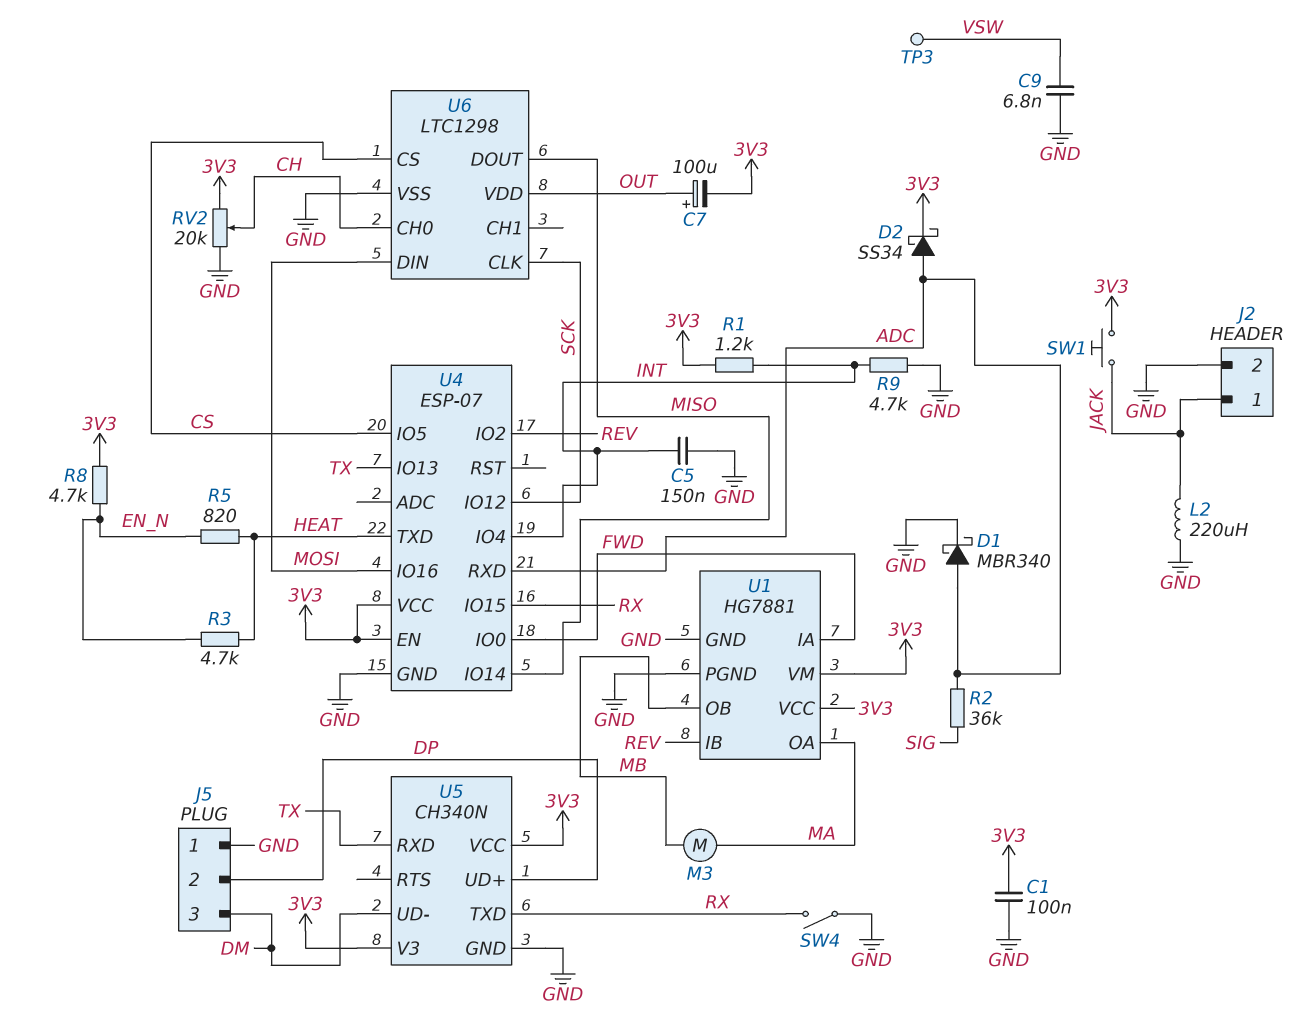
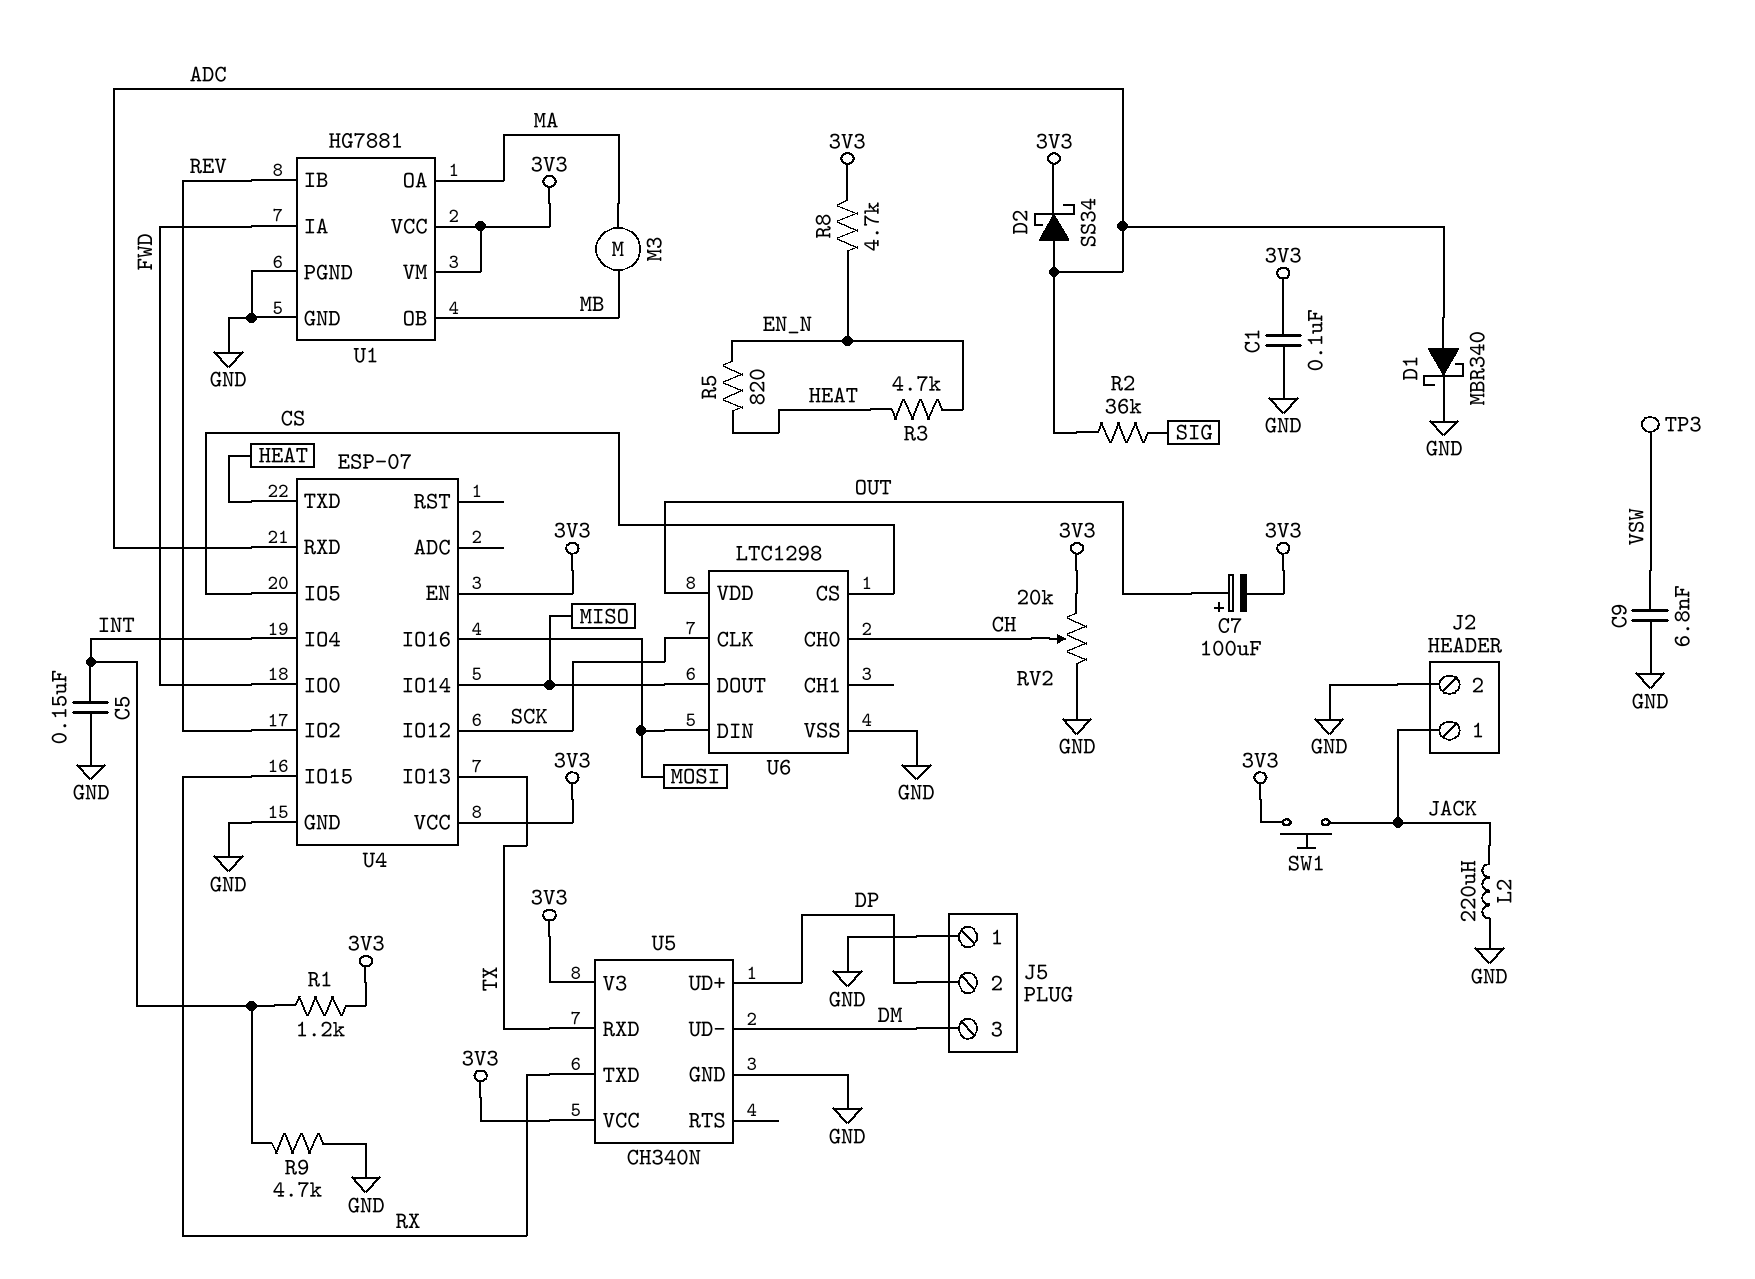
SW4: switch (GND, RX) -> none

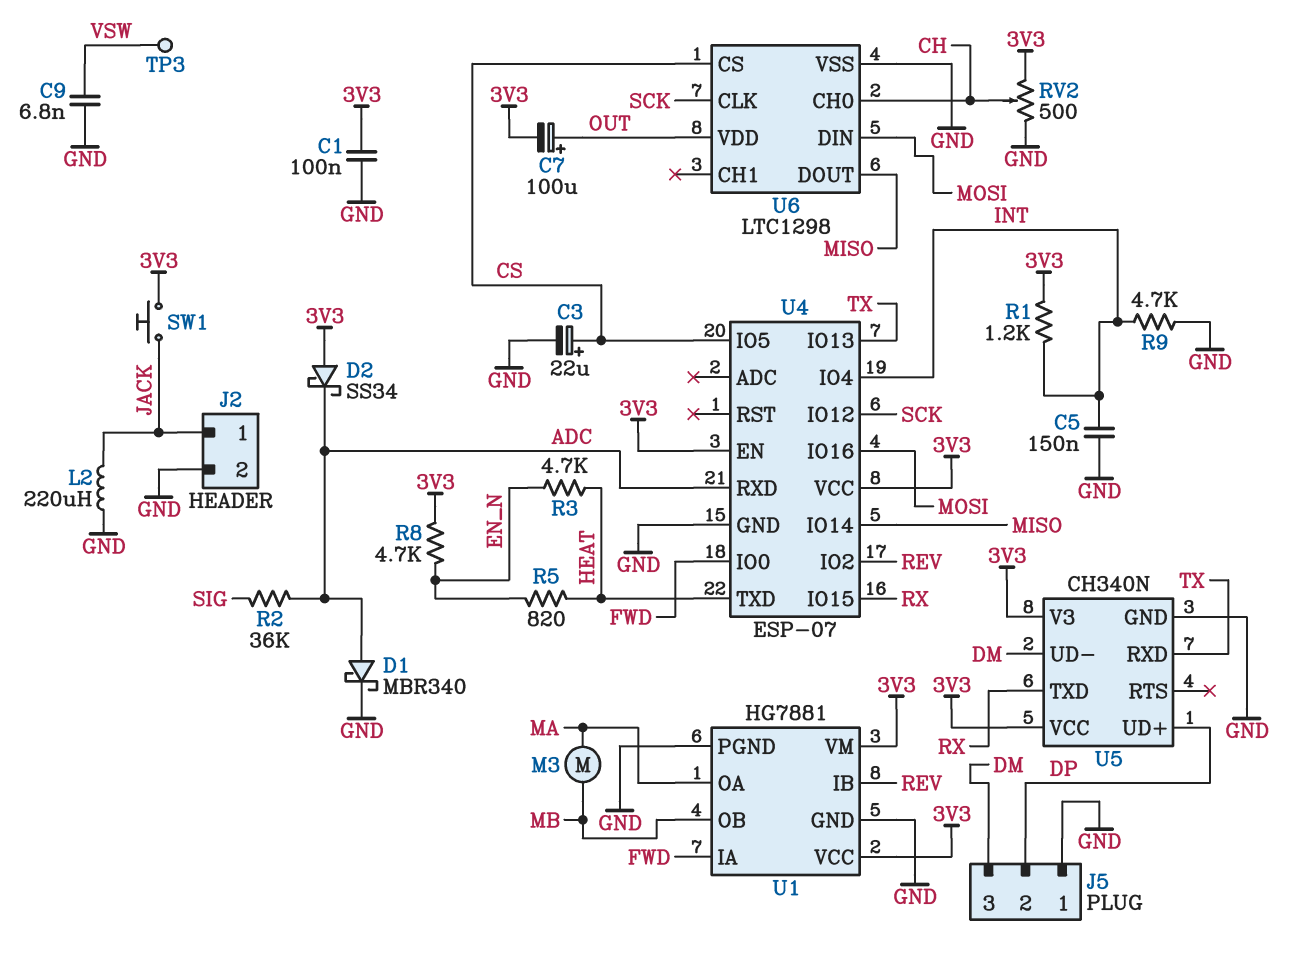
C3: none -> 22uF (plus CS, minus GND)
D2: schottky SS34 (A ADC, K 3V3) -> schottky SS34 (A 3V3, K ADC)
RV2: 20k (3V3, GND, wiper CH) -> 500 (3V3, GND, wiper CH)

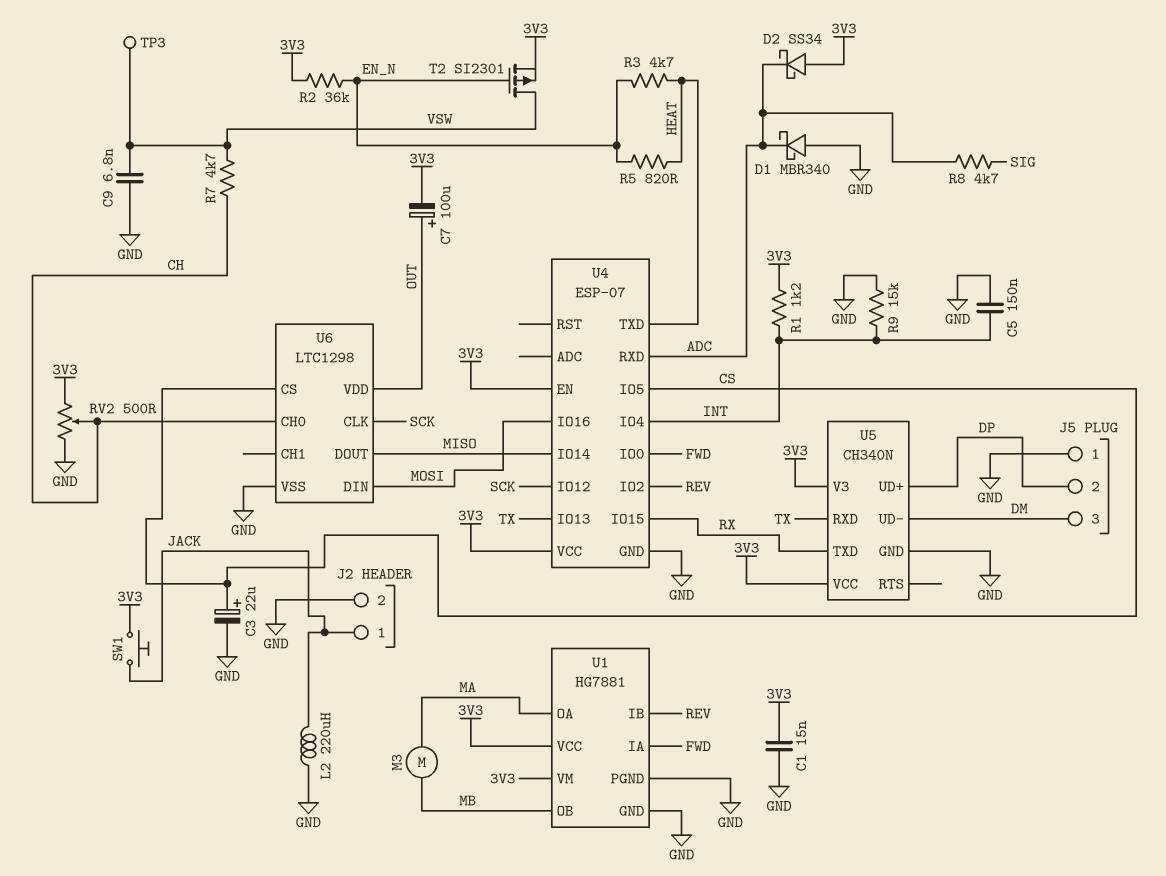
C1: 100nF (3V3, GND) -> 15nF (3V3, GND)
D1: schottky MBR340 (A ADC, K GND) -> schottky MBR340 (A GND, K ADC)
R2: 36k (ADC, SIG) -> 36k (3V3, EN_N)
R7: none -> 4.7k (CH, VSW)
R8: 4.7k (3V3, EN_N) -> 4.7k (ADC, SIG)
R9: 4.7k (GND, INT) -> 15k (GND, INT)
T2: none -> PMOS SI2301 (G EN_N, D VSW, S 3V3)

